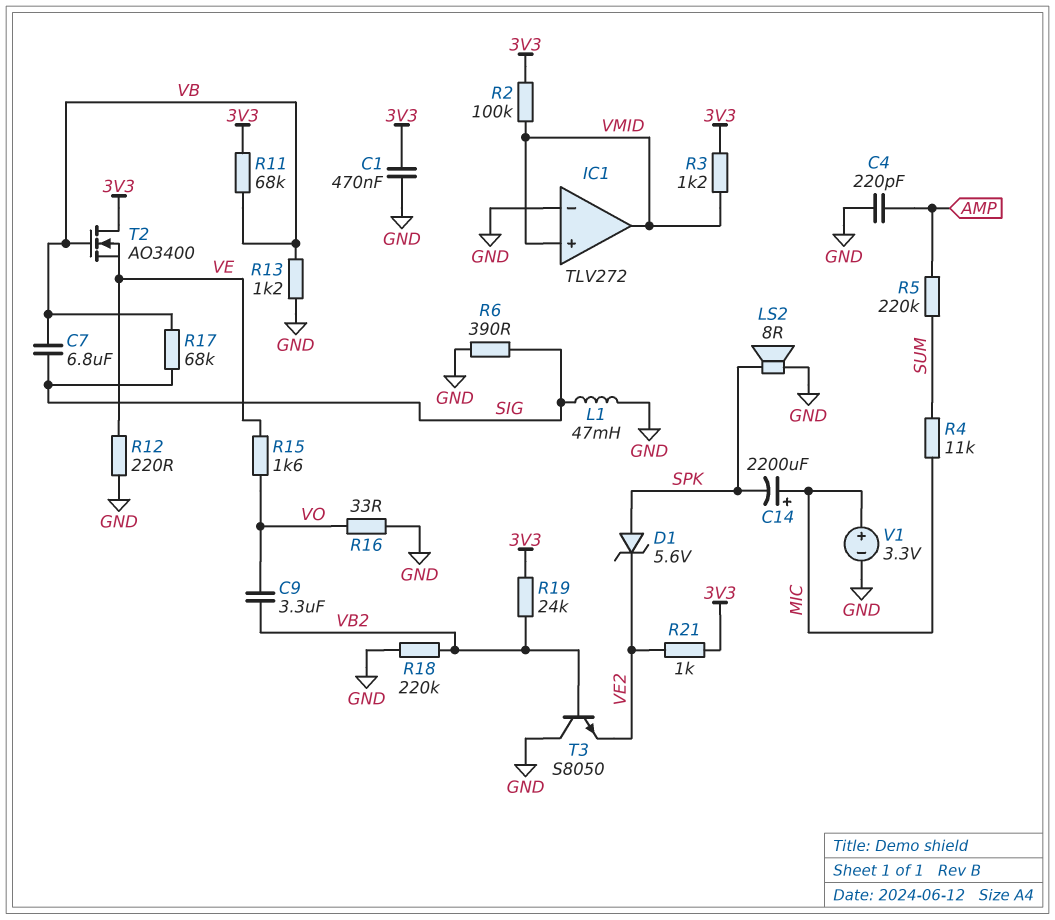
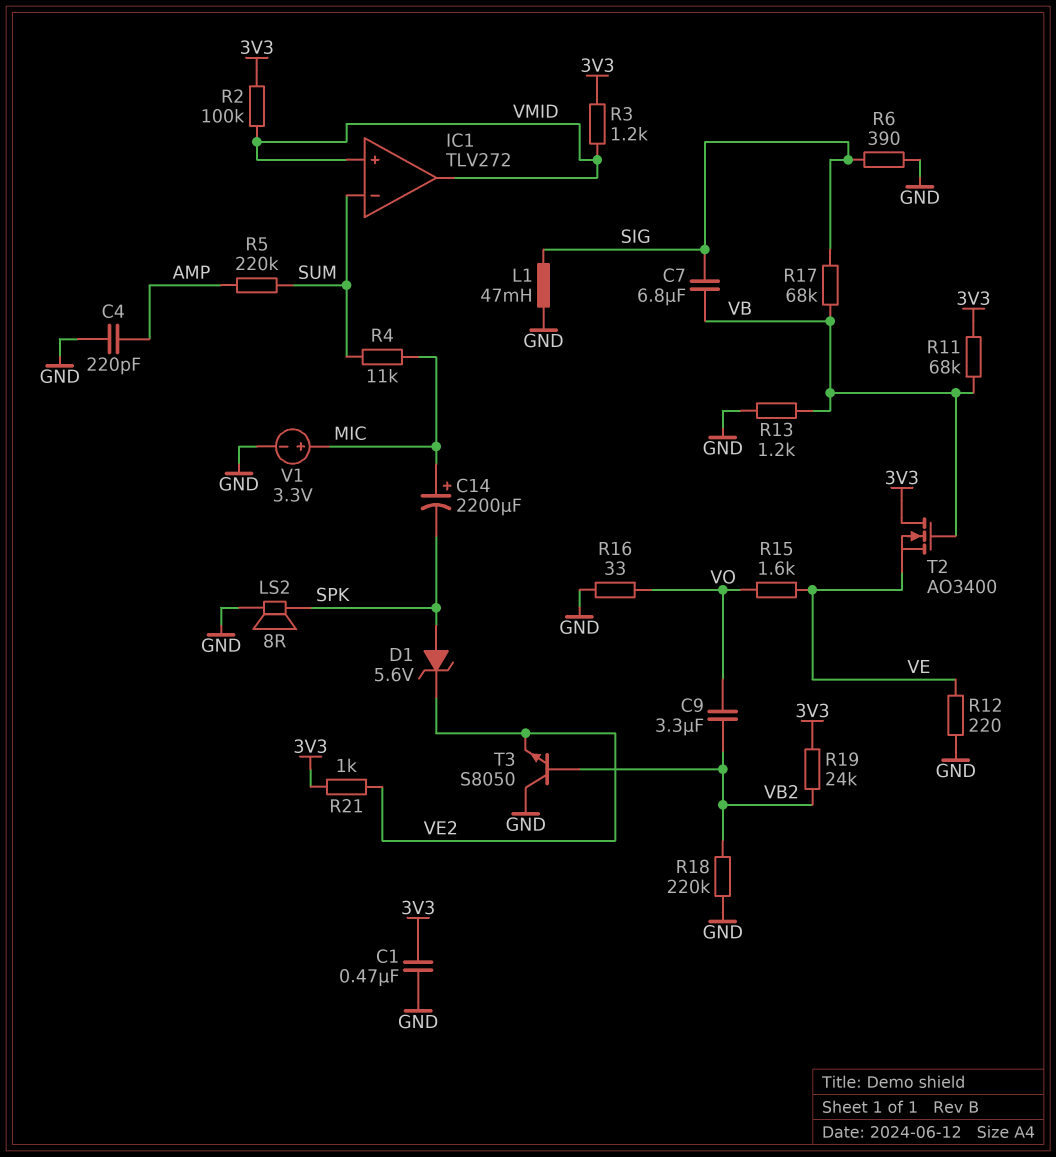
IC1 pin in-: GND -> SUM

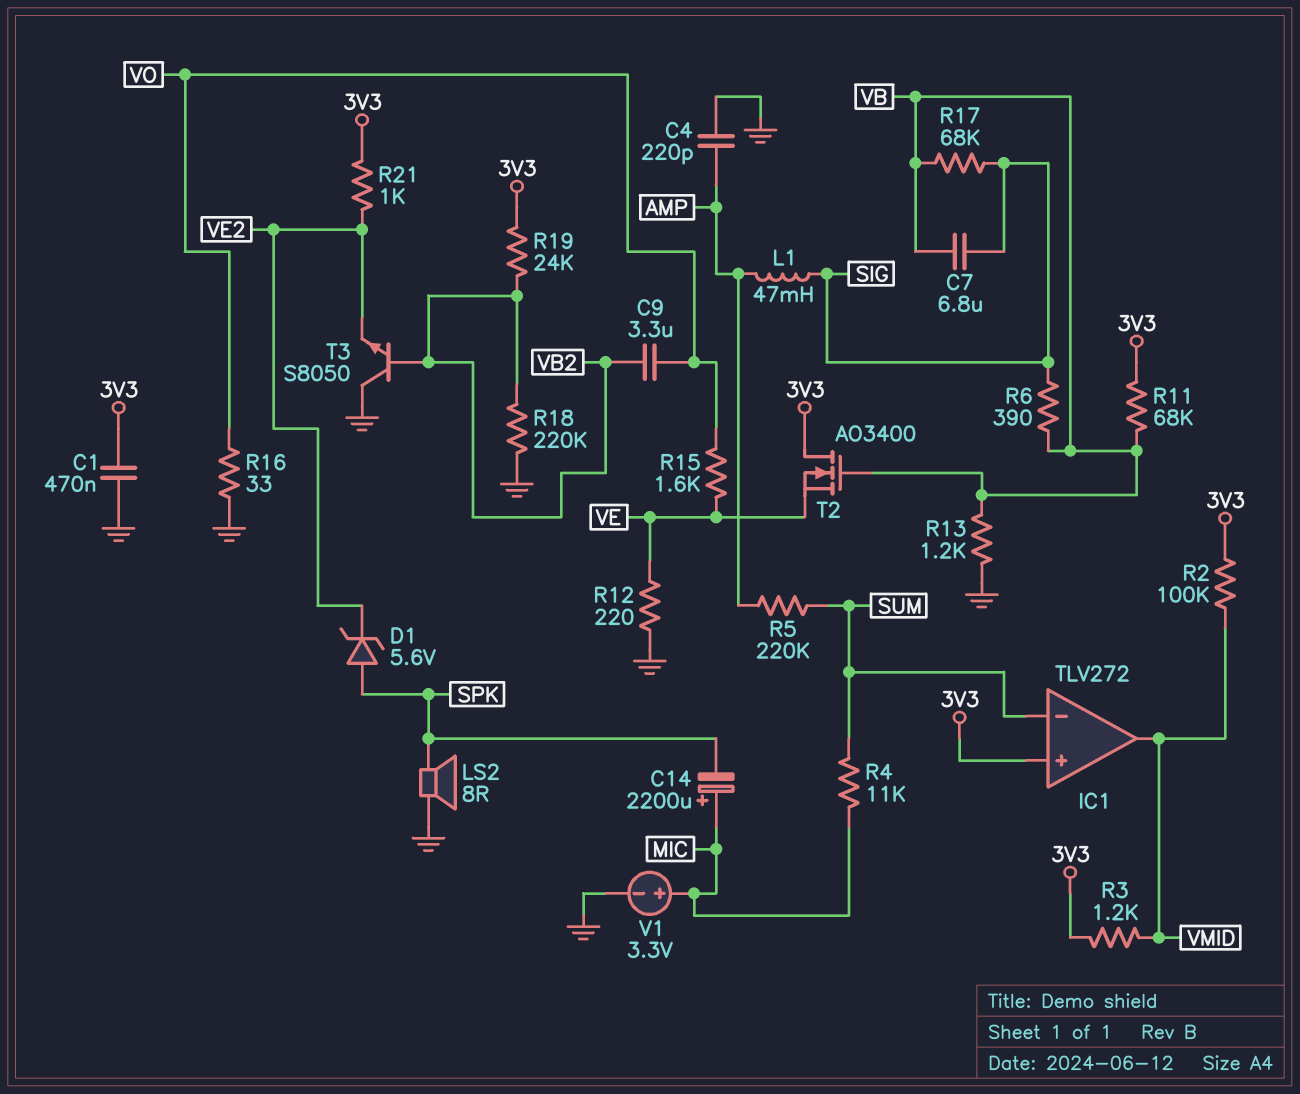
IC1 pin in+: VMID -> 3V3
L1: 47mH (GND, SIG) -> 47mH (AMP, SIG)
R6: 390 (GND, SIG) -> 390 (SIG, VB)

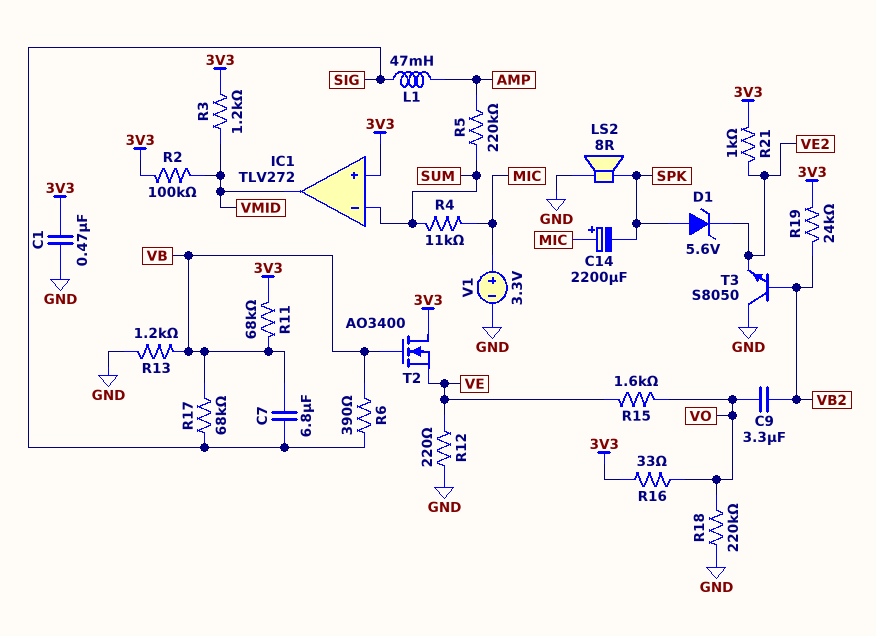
C4: 220pF (AMP, GND) -> none
R16: 33 (GND, VO) -> 33 (3V3, VO)
R18: 220k (GND, VB2) -> 220k (GND, VO)

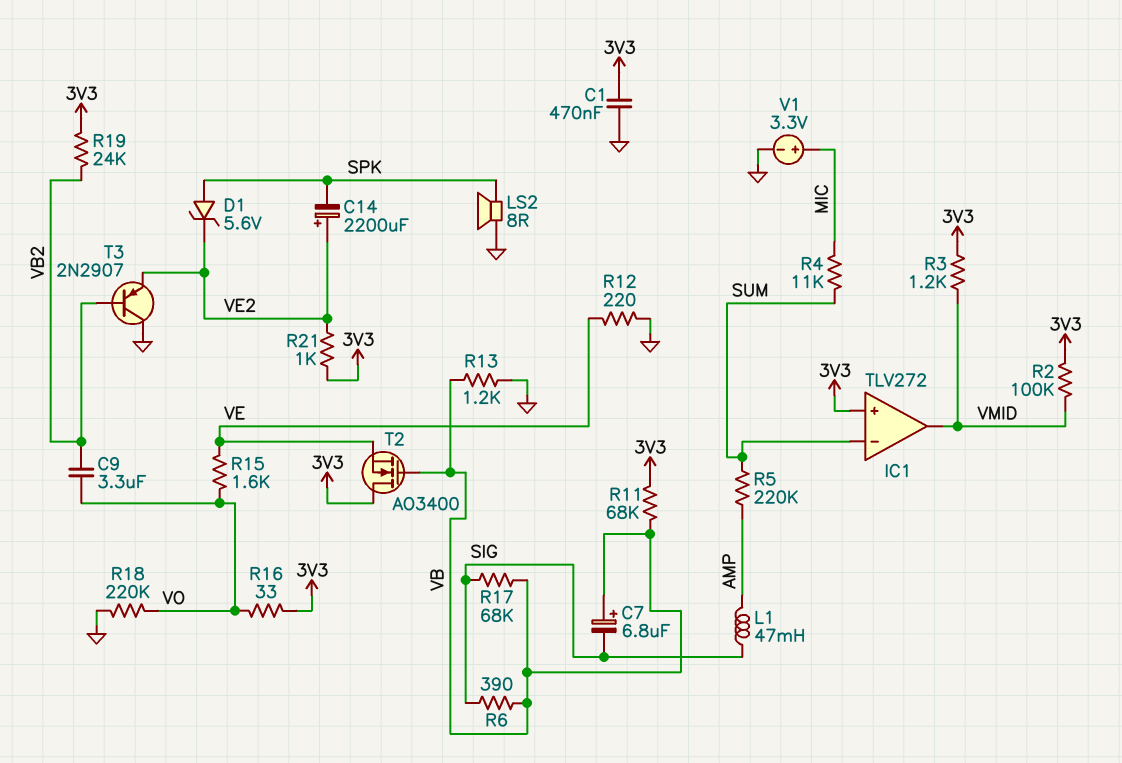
C7: 6.8uF (SIG, VB) -> 6.8uF (plus VB, minus SIG)
C14: 2200uF (plus MIC, minus SPK) -> 2200uF (plus VE2, minus SPK)
T3: NPN S8050 (B VB2, C GND, E VE2) -> PNP 2N2907 (B VB2, C GND, E VE2)

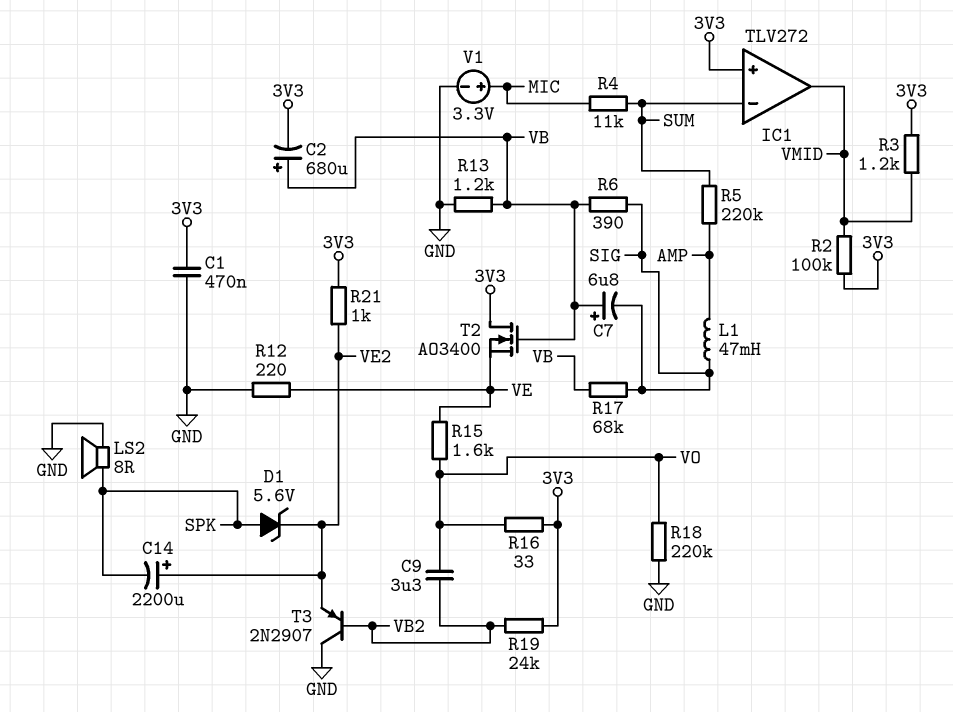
C2: none -> 680uF (plus VB, minus 3V3)
R11: 68k (3V3, VB) -> none

